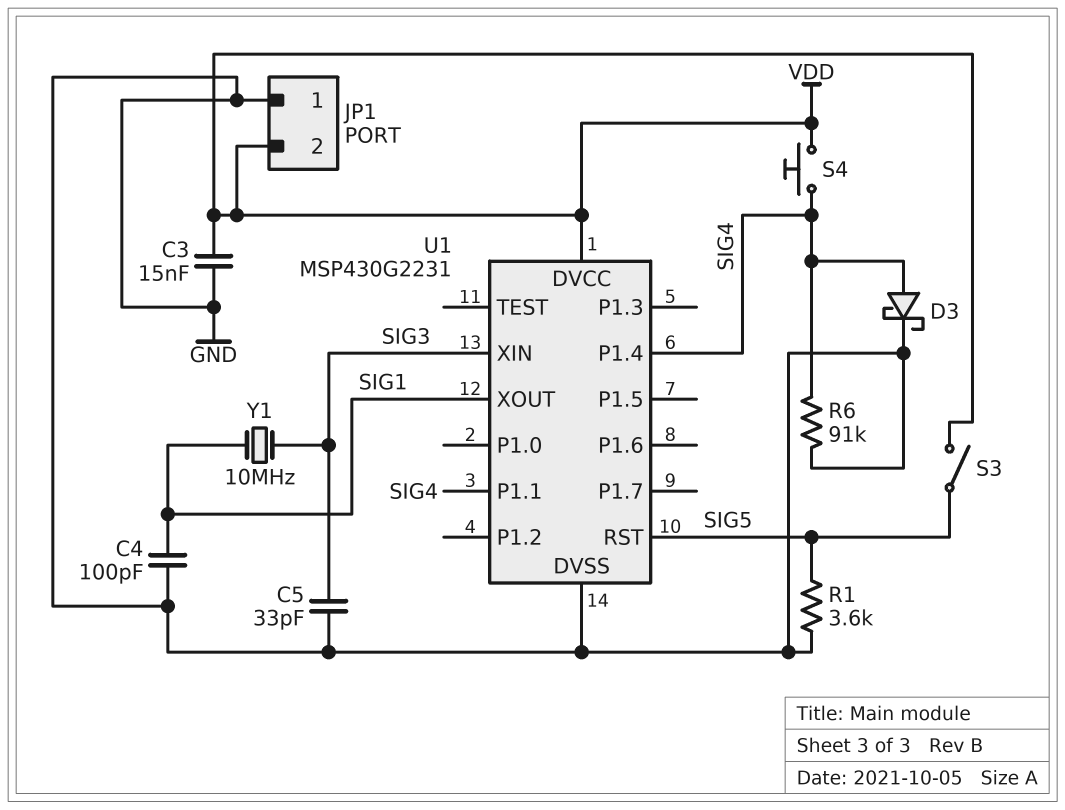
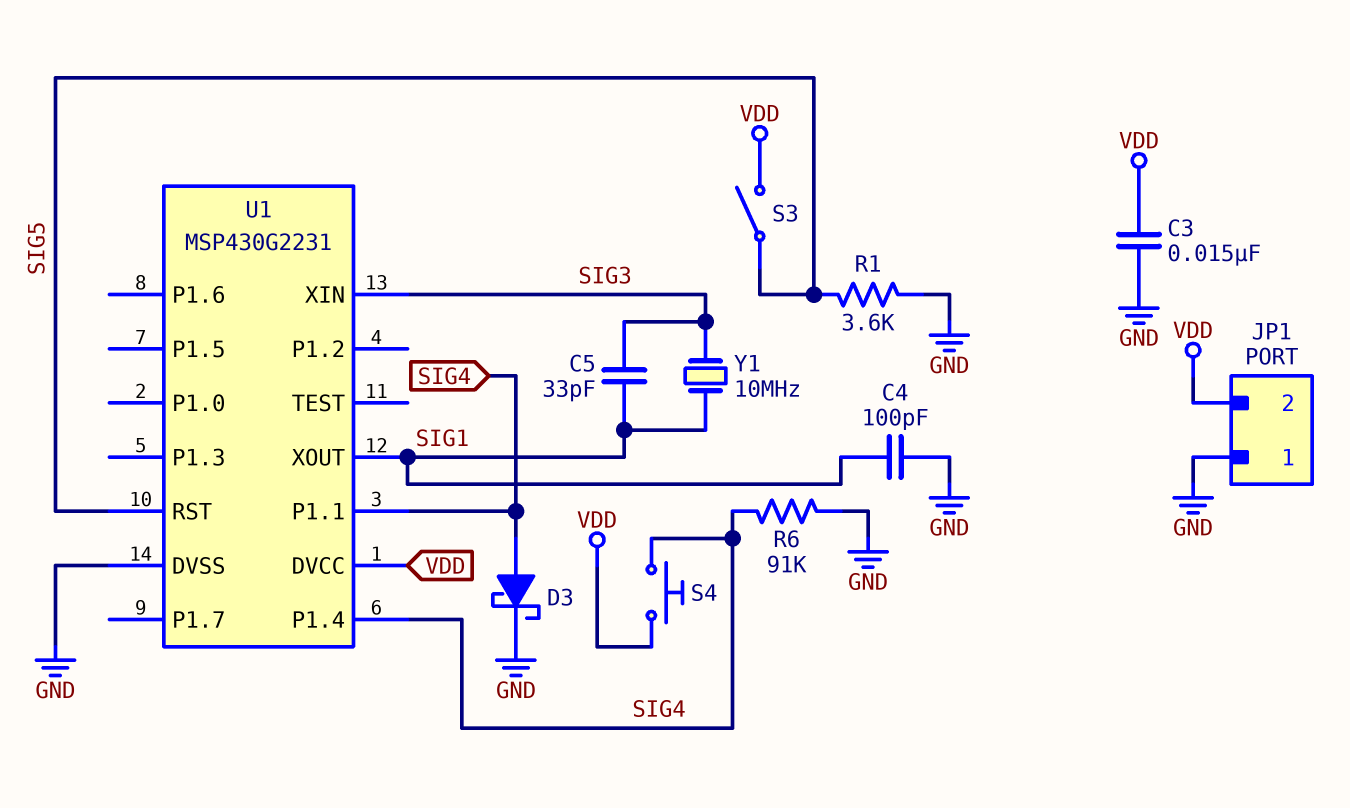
C5: 33pF (GND, SIG3) -> 33pF (SIG1, SIG3)

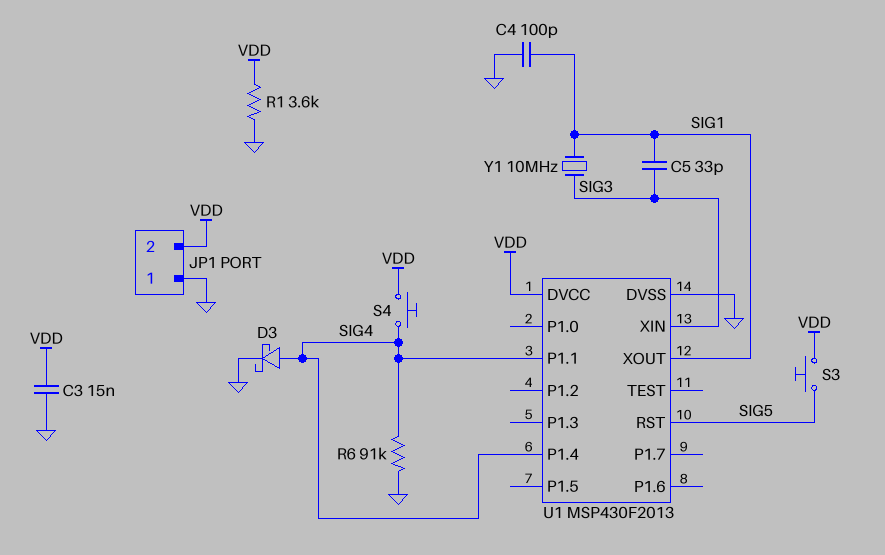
R1: 3.6k (GND, SIG5) -> 3.6k (GND, VDD)
S3: switch (SIG5, VDD) -> button (SIG5, VDD)
U1: MSP430G2231 -> MSP430F2013

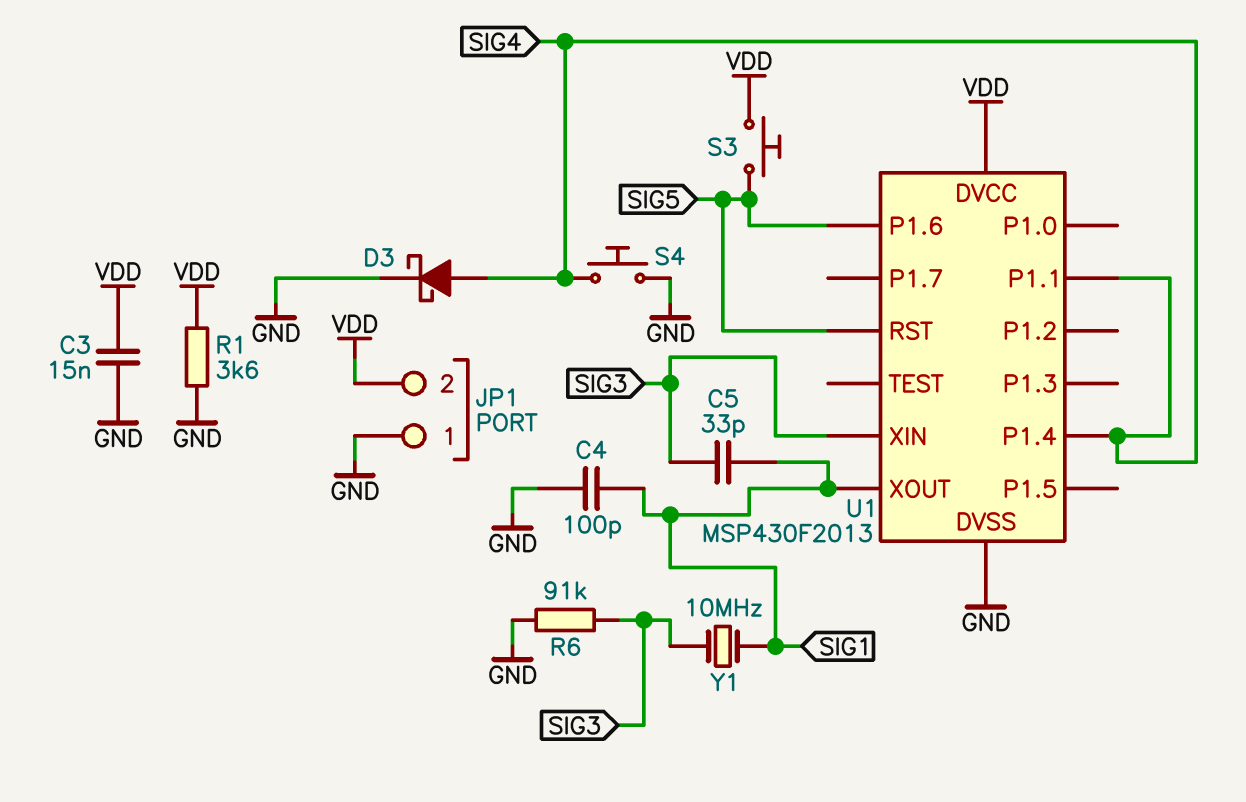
R6: 91k (GND, SIG4) -> 91k (GND, SIG3)
S4: button (SIG4, VDD) -> button (GND, SIG4)
U1 pin P1.6: none -> SIG5

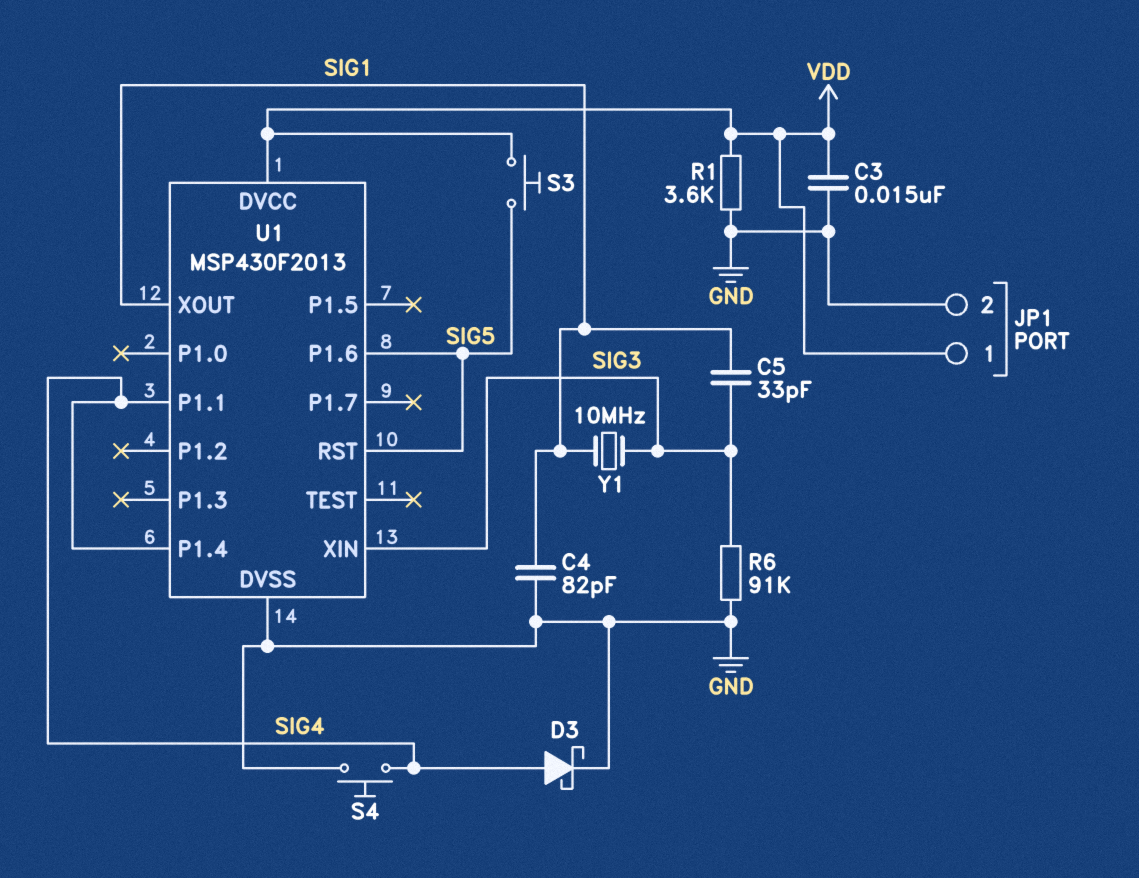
C4: 100pF (GND, SIG1) -> 82pF (GND, SIG1)
JP1 pin 1: GND -> VDD
JP1 pin 2: VDD -> GND

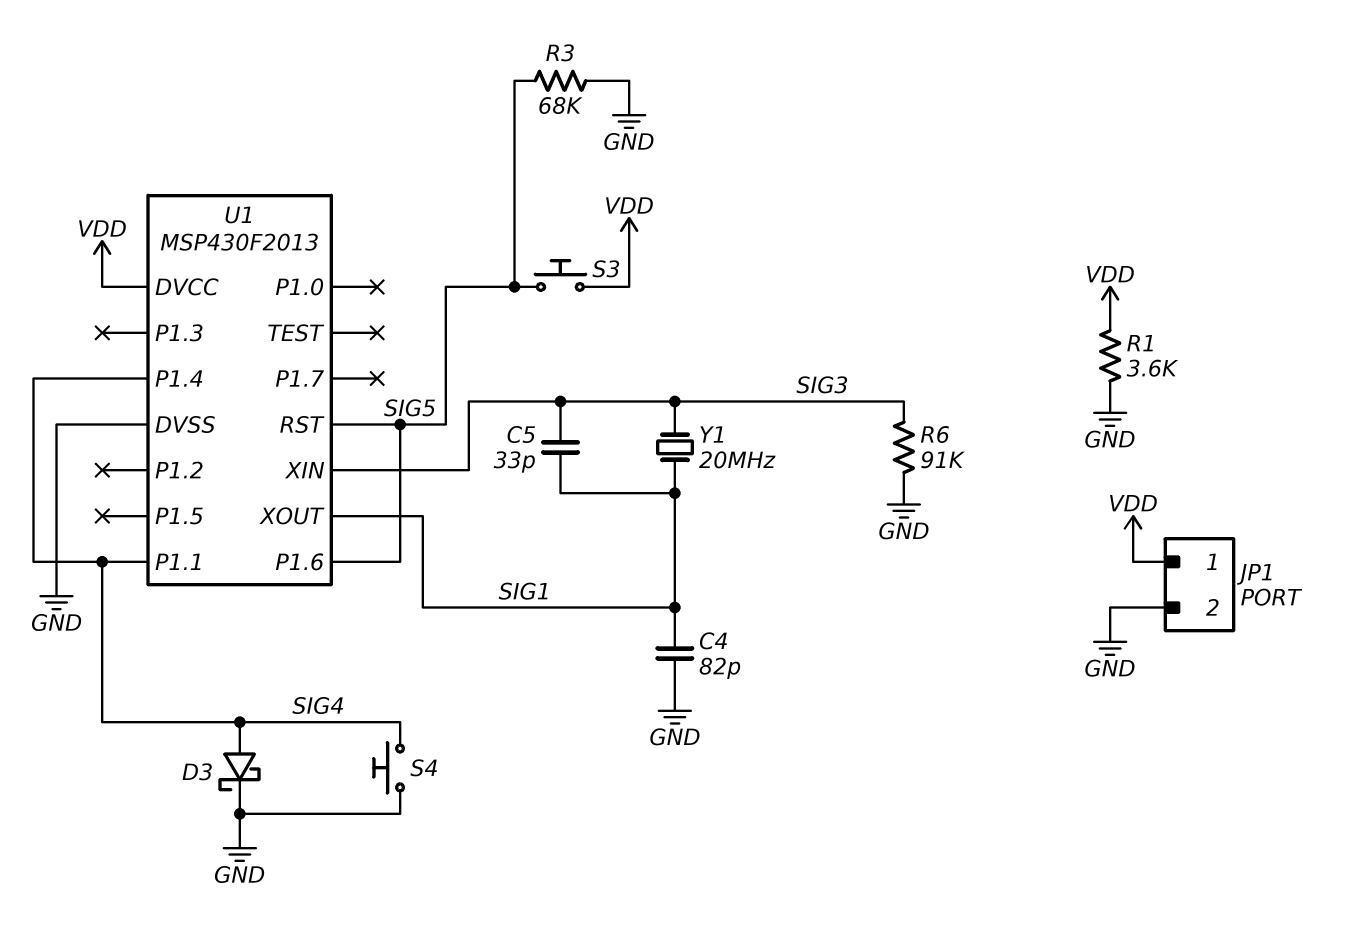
C3: 15nF (GND, VDD) -> none
R3: none -> 68k (GND, SIG5)
Y1: 10MHz (SIG1, SIG3) -> 20MHz (SIG1, SIG3)

